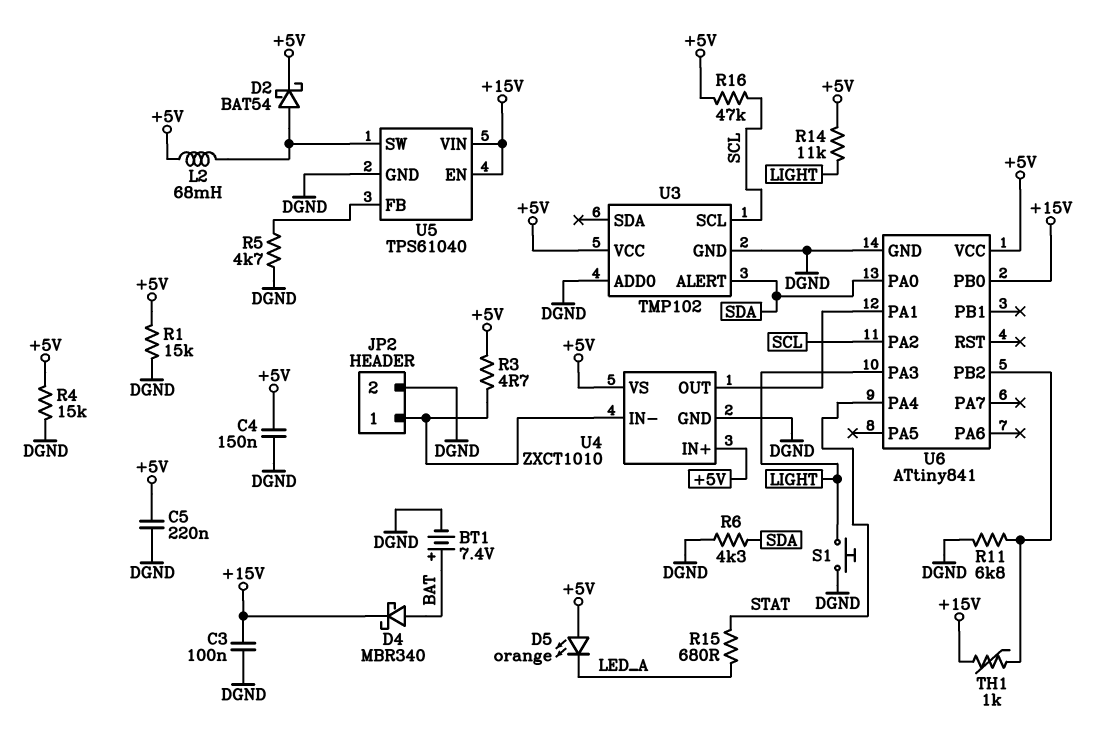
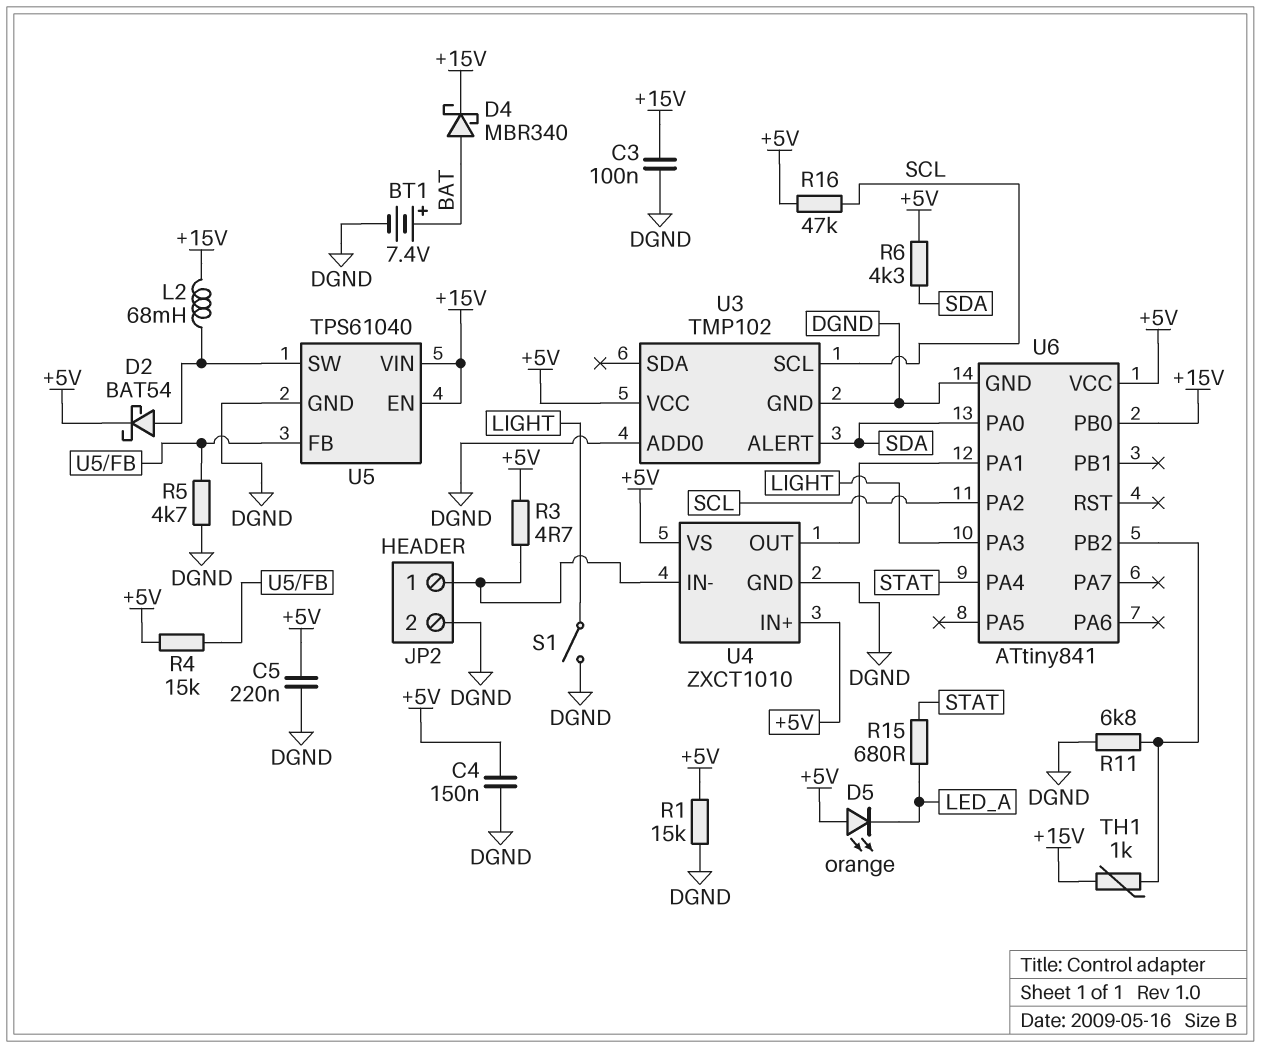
L2: 68mH (+5V, U5/SW) -> 68mH (+15V, U5/SW)
R4: 15k (+5V, DGND) -> 15k (+5V, U5/FB)
R6: 4.3k (DGND, SDA) -> 4.3k (+5V, SDA)
R14: 11k (+5V, LIGHT) -> none
S1: button (DGND, LIGHT) -> switch (DGND, LIGHT)

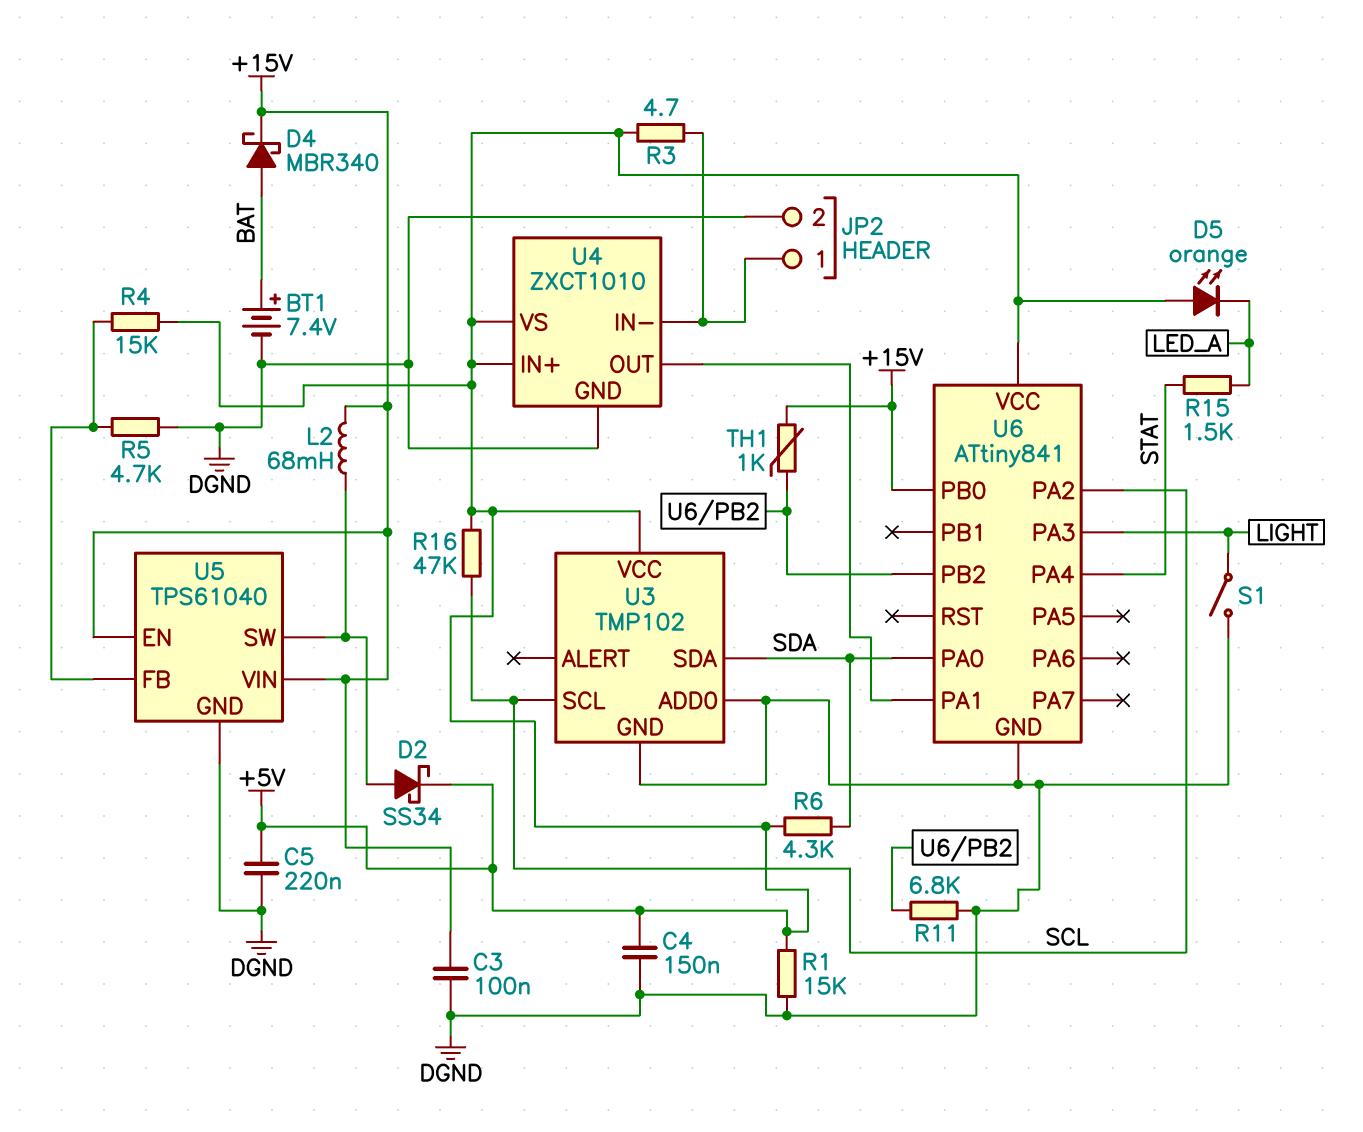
D2: schottky BAT54 (A U5/SW, K +5V) -> schottky SS34 (A U5/SW, K +5V)
R15: 680 (LED_A, STAT) -> 1.5k (LED_A, STAT)
U3 pin ALERT: SDA -> none
U3 pin SDA: none -> SDA

